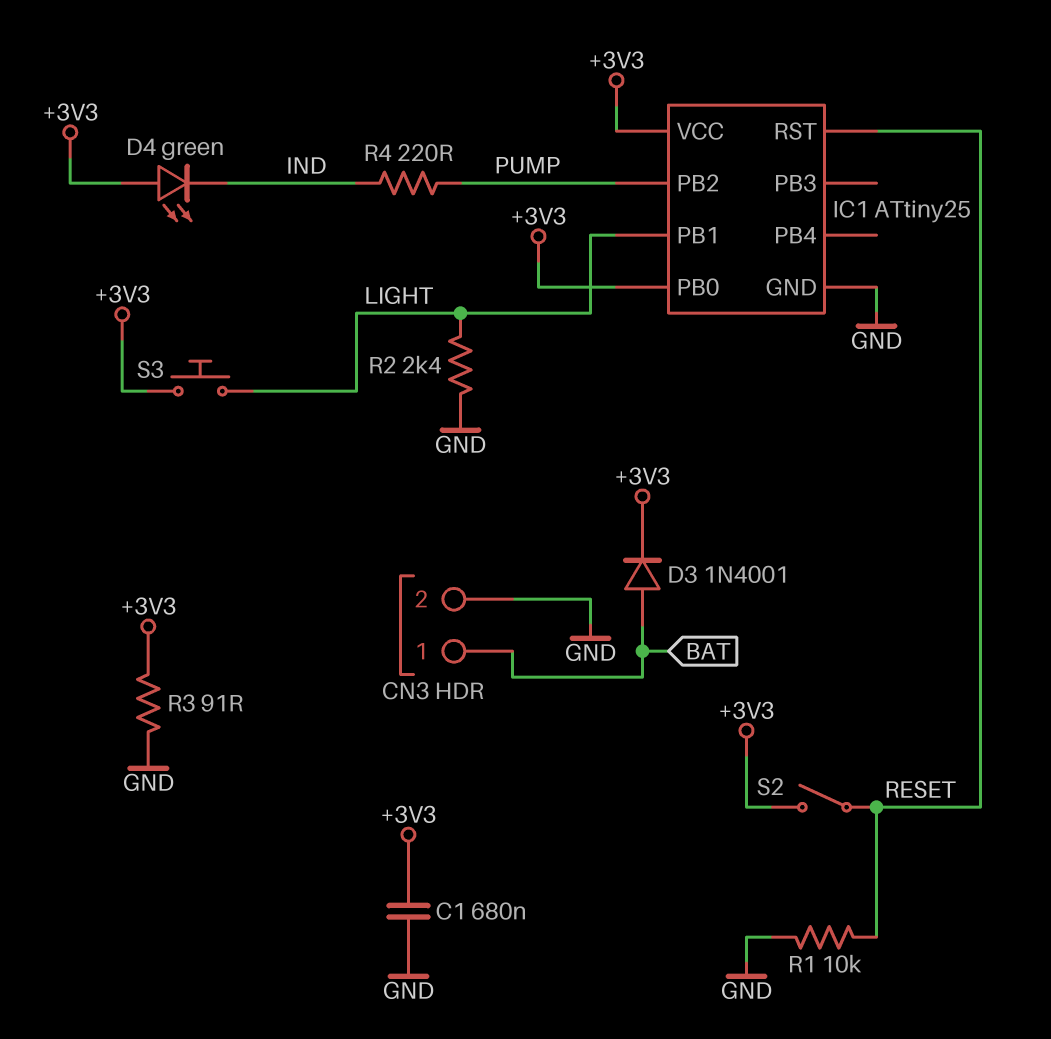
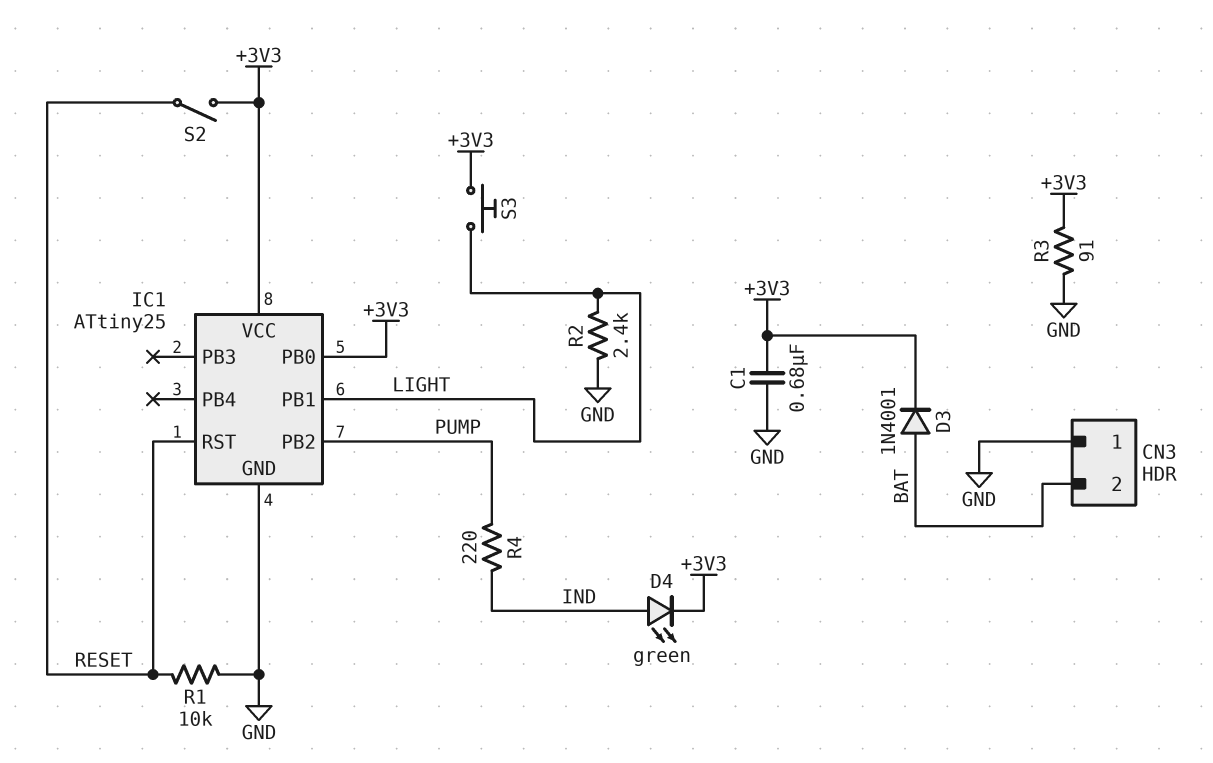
CN3 pin 1: BAT -> GND
CN3 pin 2: GND -> BAT
D4: LED green (A +3V3, K IND) -> LED green (A IND, K +3V3)

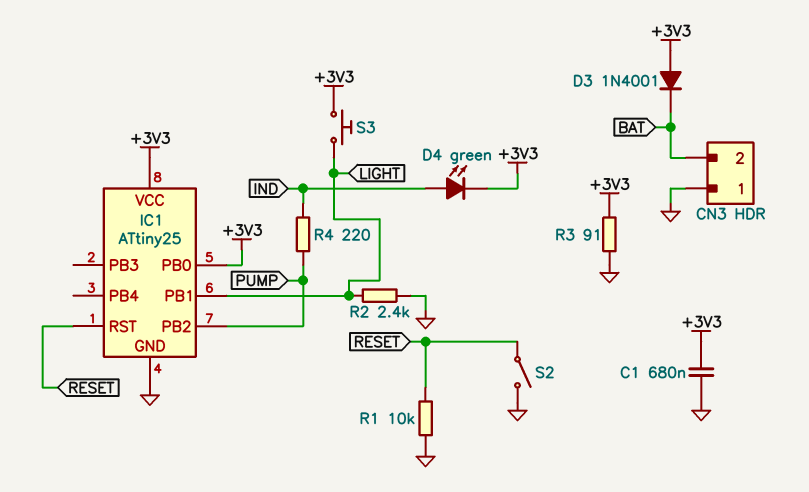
D3: diode 1N4001 (A BAT, K +3V3) -> diode 1N4001 (A +3V3, K BAT)
S2: switch (+3V3, RESET) -> switch (GND, RESET)

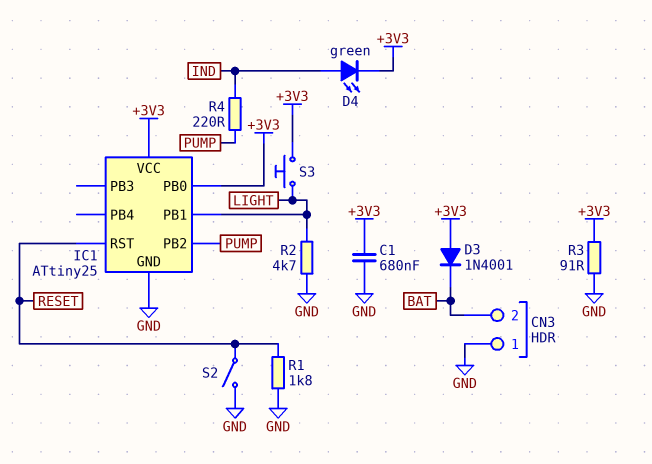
R1: 10k (GND, RESET) -> 1.8k (GND, RESET)
R2: 2.4k (GND, LIGHT) -> 4.7k (GND, LIGHT)

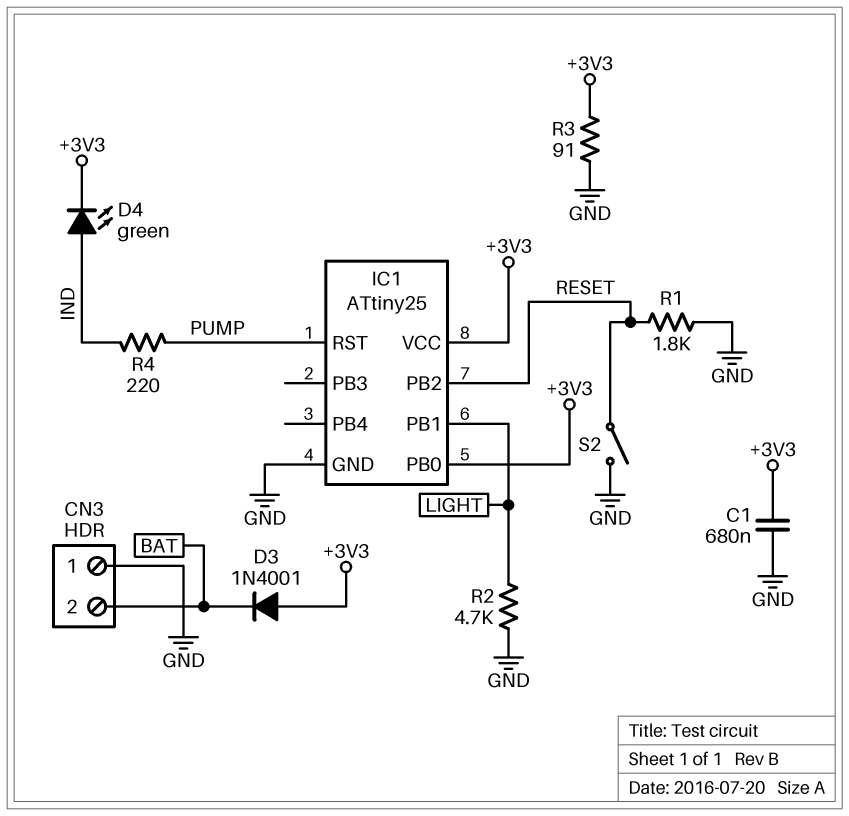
IC1 pin PB2: PUMP -> RESET
IC1 pin RST: RESET -> PUMP
S3: button (+3V3, LIGHT) -> none

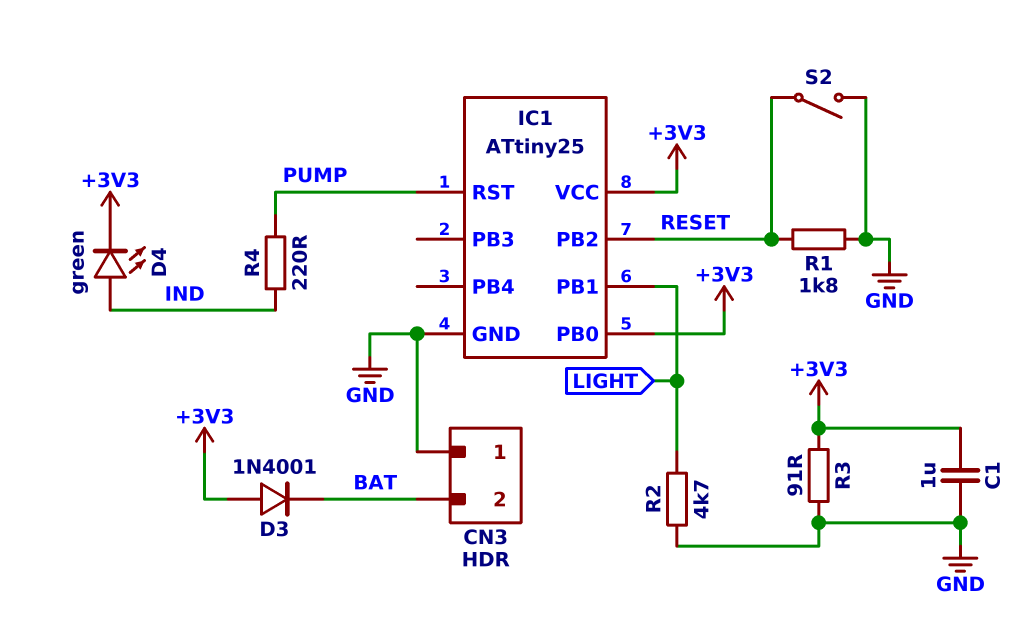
C1: 680nF (+3V3, GND) -> 1uF (+3V3, GND)

